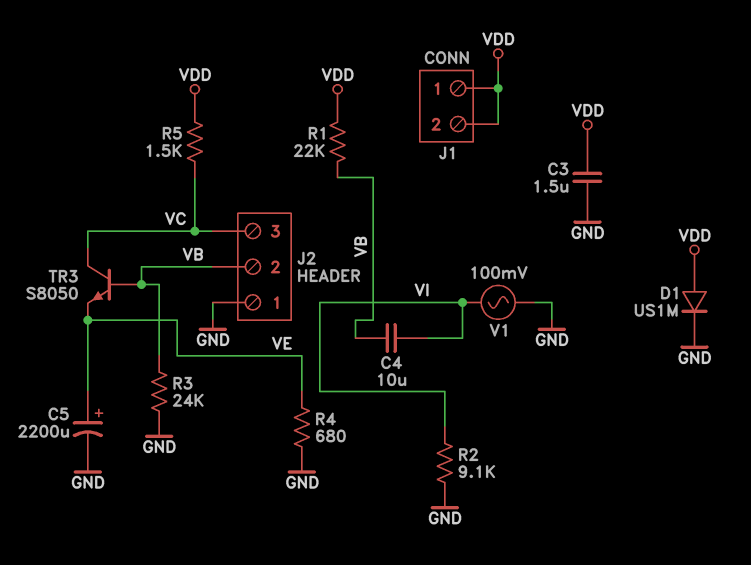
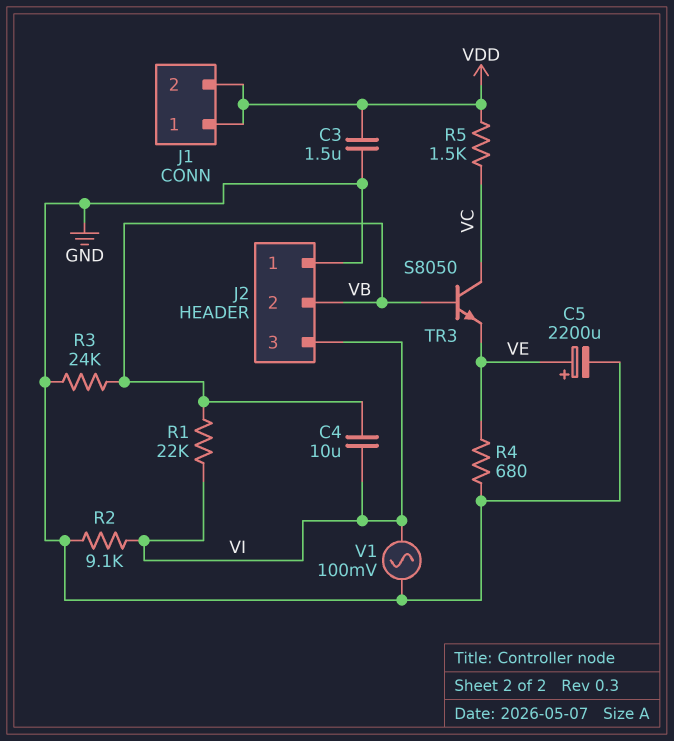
D1: diode US1M (A VDD, K GND) -> none
J2 pin 3: VC -> VI
R1: 22k (VB, VDD) -> 22k (VB, VI)

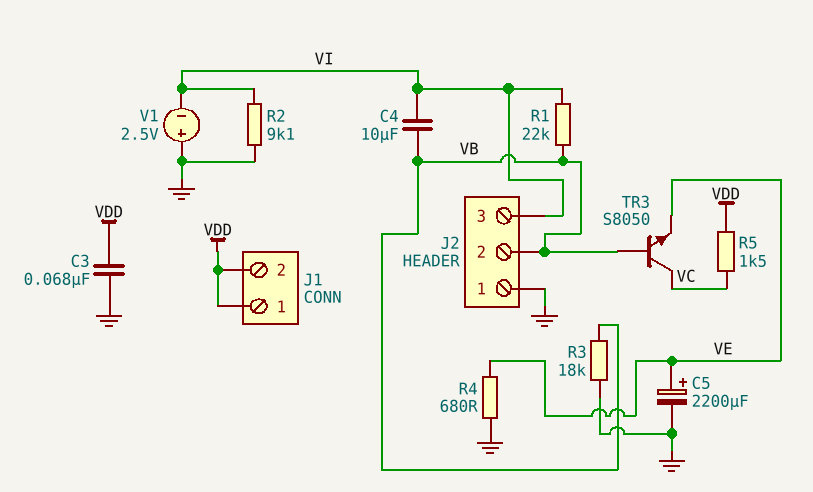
C3: 1.5uF (GND, VDD) -> 68nF (GND, VDD)
R3: 24k (GND, VB) -> 18k (GND, VB)
V1: AC 100mV (GND, VI) -> 2.5V (plus GND, minus VI)

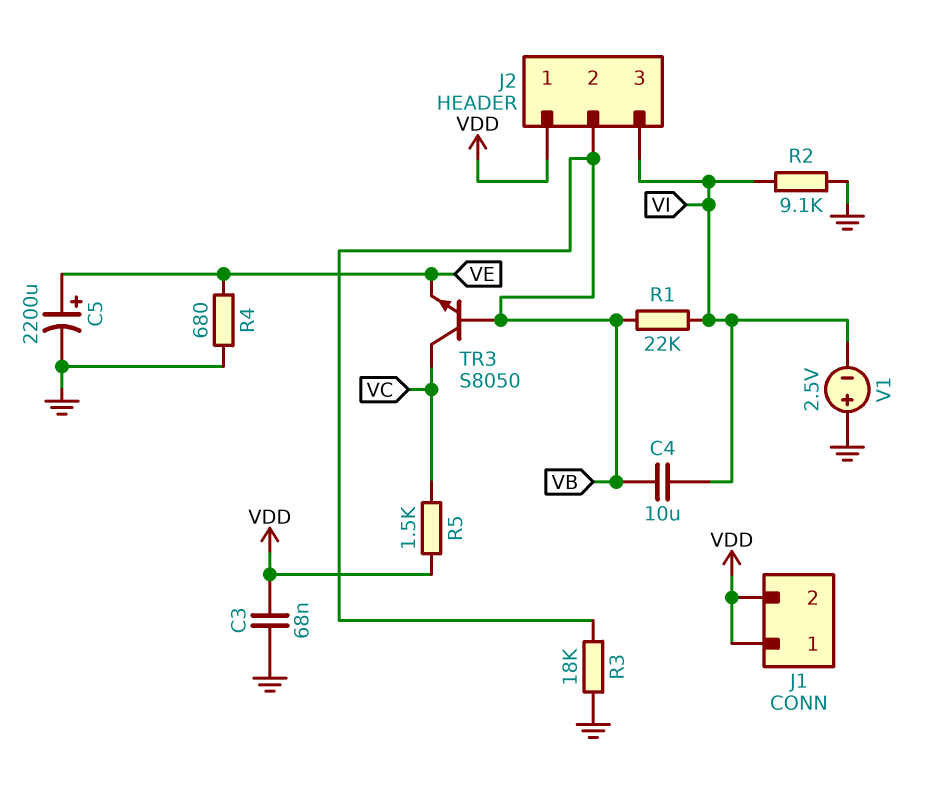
J2 pin 1: GND -> VDD

